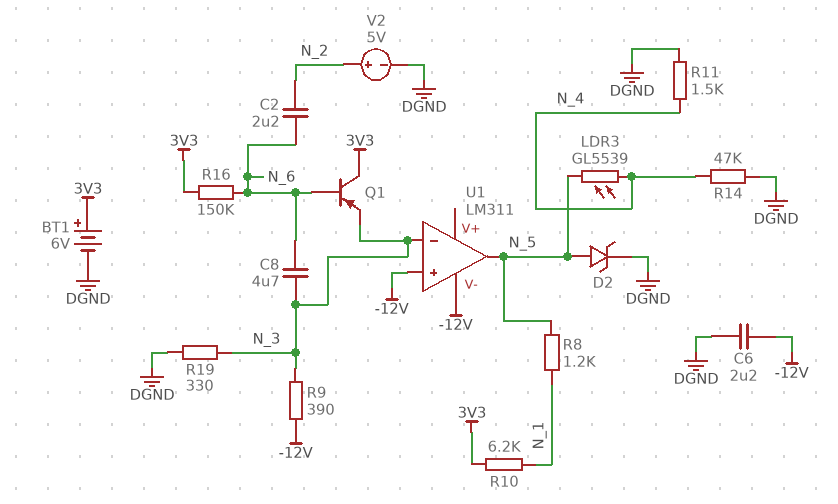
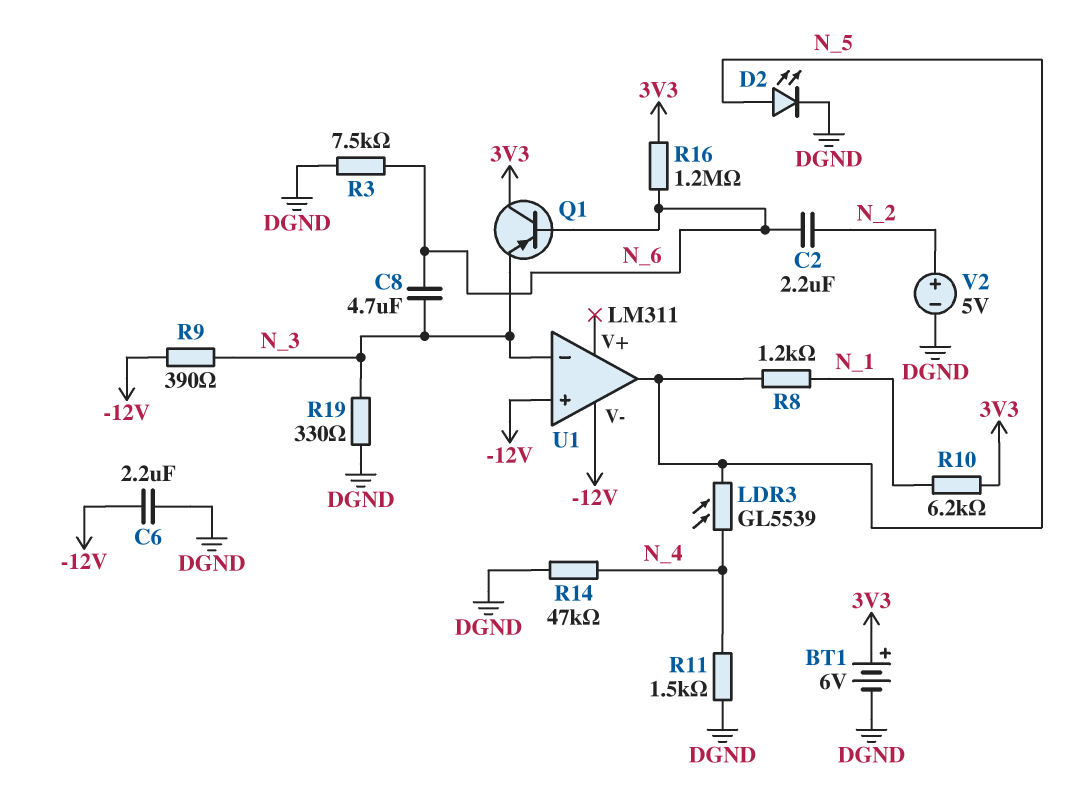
D2: zener (A N_5, K DGND) -> LED (A N_5, K DGND)
R3: none -> 7.5k (DGND, N_6)
R16: 150k (3V3, N_6) -> 1.2M (3V3, N_6)

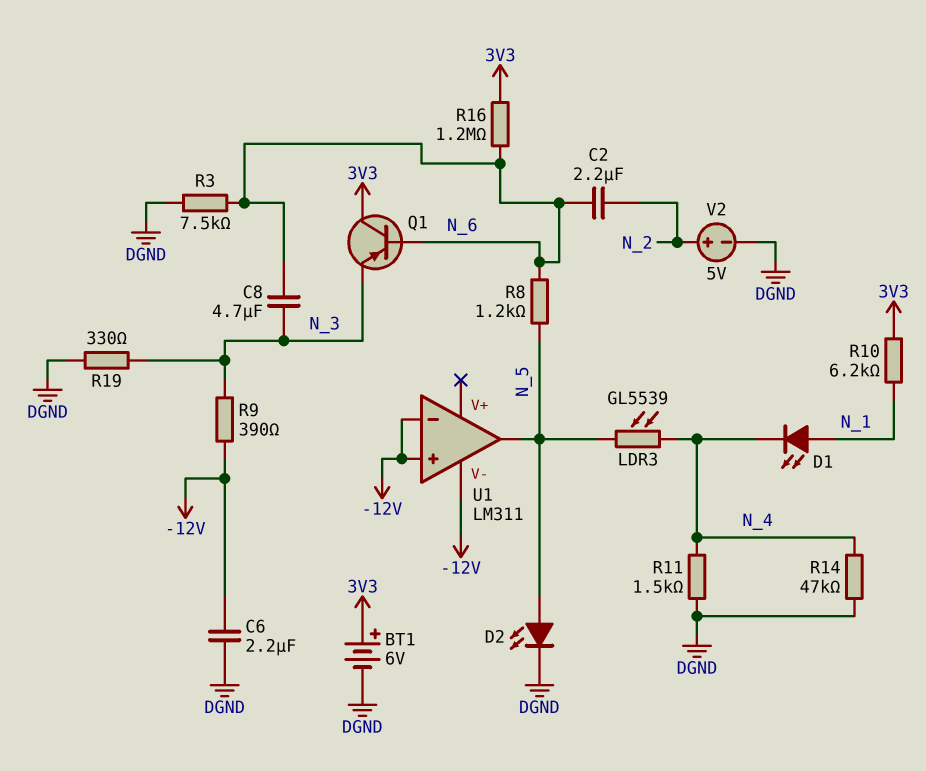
D1: none -> LED (A N_1, K N_4)
R8: 1.2k (N_1, N_5) -> 1.2k (N_5, N_6)
U1 pin in-: N_3 -> -12V

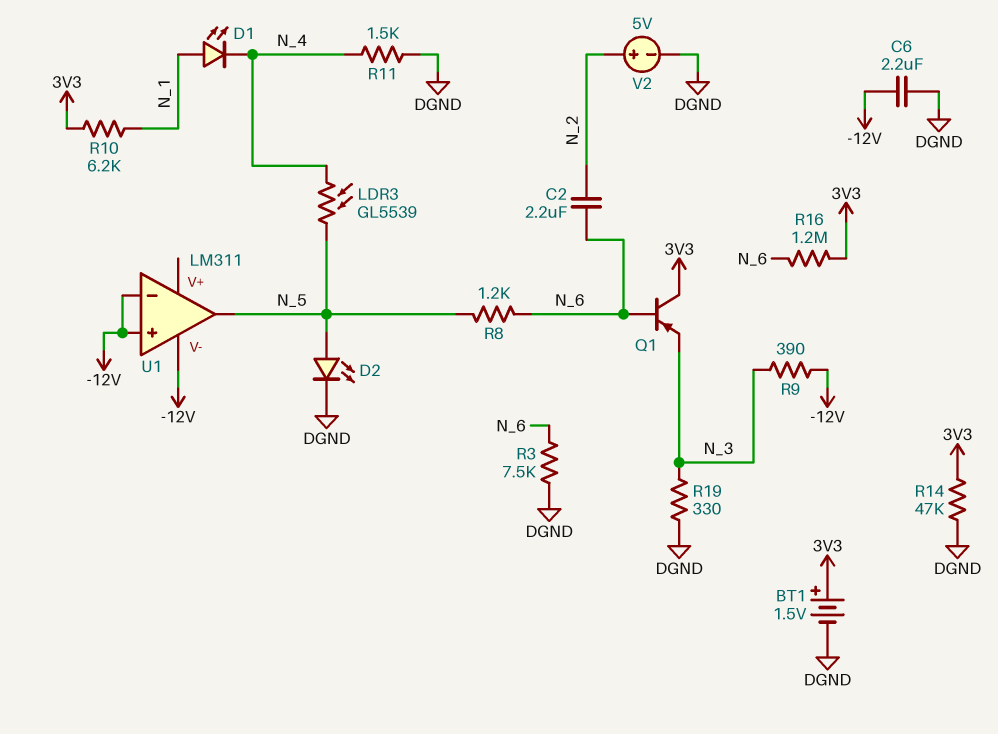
BT1: 6V (plus 3V3, minus DGND) -> 1.5V (plus 3V3, minus DGND)
C8: 4.7uF (N_3, N_6) -> none
R14: 47k (DGND, N_4) -> 47k (3V3, DGND)

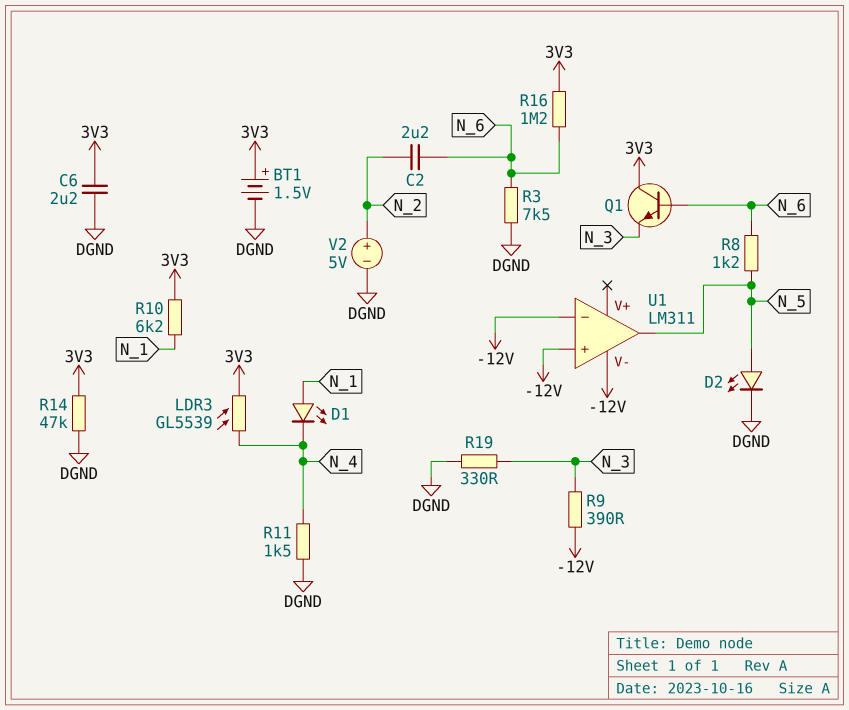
C6: 2.2uF (-12V, DGND) -> 2.2uF (3V3, DGND)
LDR3: GL5539 (N_4, N_5) -> GL5539 (3V3, N_4)
Q1: PNP (B N_6, C 3V3, E N_3) -> NPN (B N_6, C 3V3, E N_3)

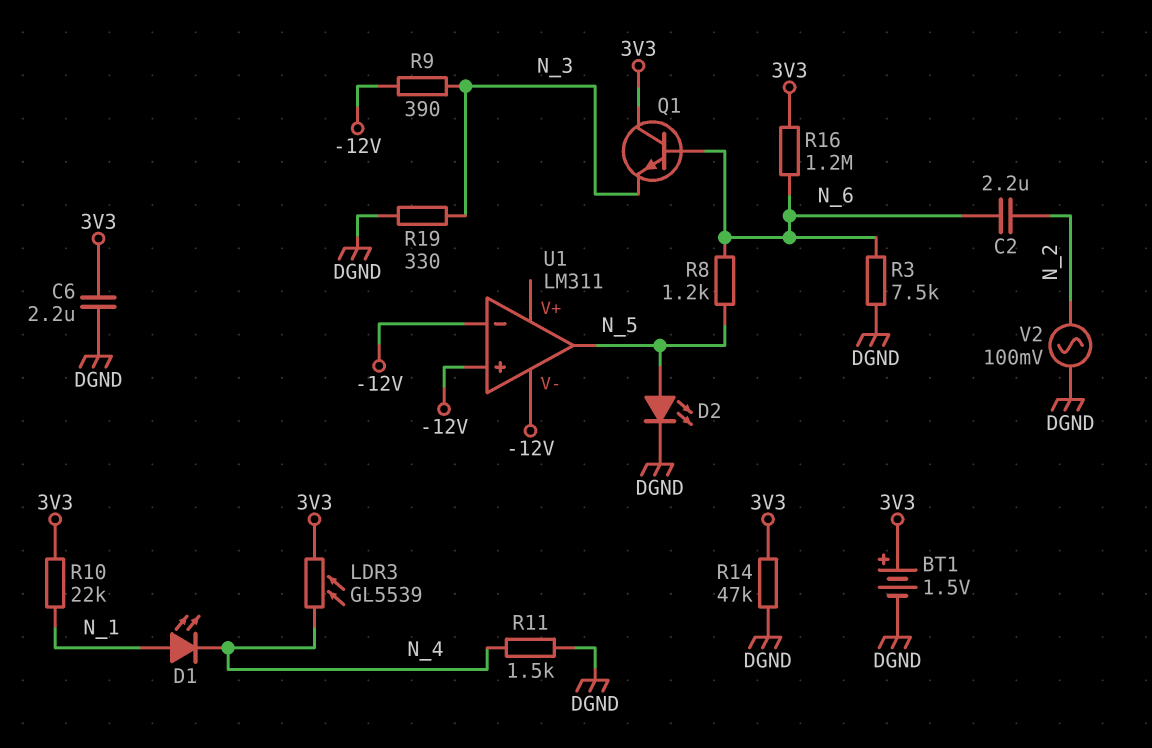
R10: 6.2k (3V3, N_1) -> 22k (3V3, N_1)
V2: 5V (plus N_2, minus DGND) -> AC 100mV (DGND, N_2)

